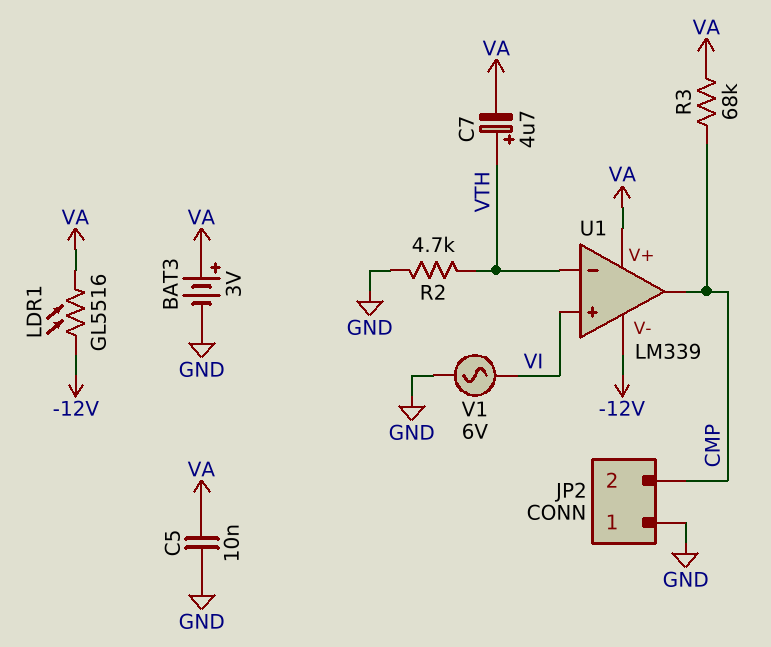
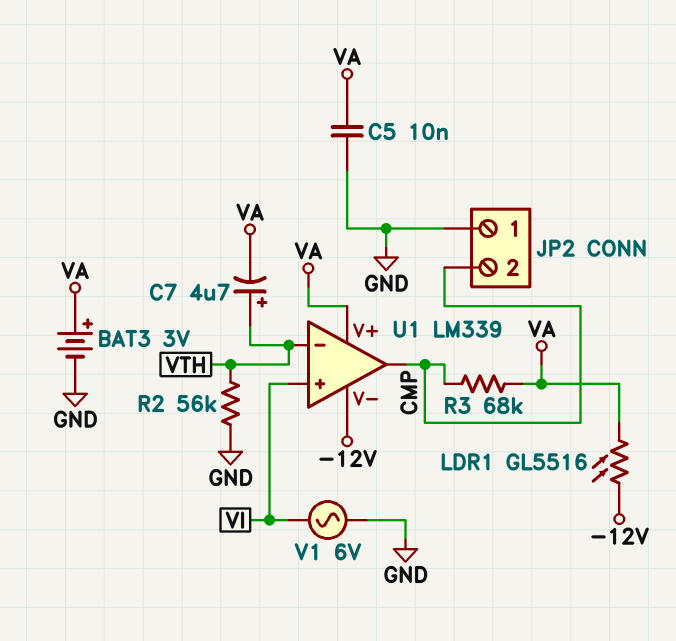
R2: 4.7k (GND, VTH) -> 56k (GND, VTH)

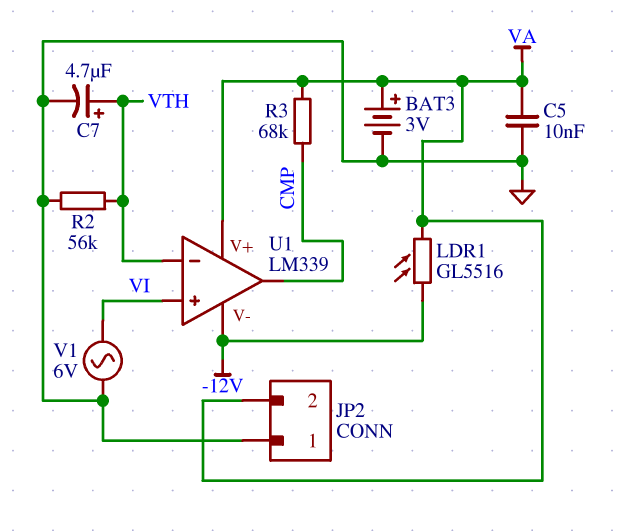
C7: 4.7uF (plus VTH, minus VA) -> 4.7uF (plus VTH, minus GND)
JP2 pin 2: CMP -> VA

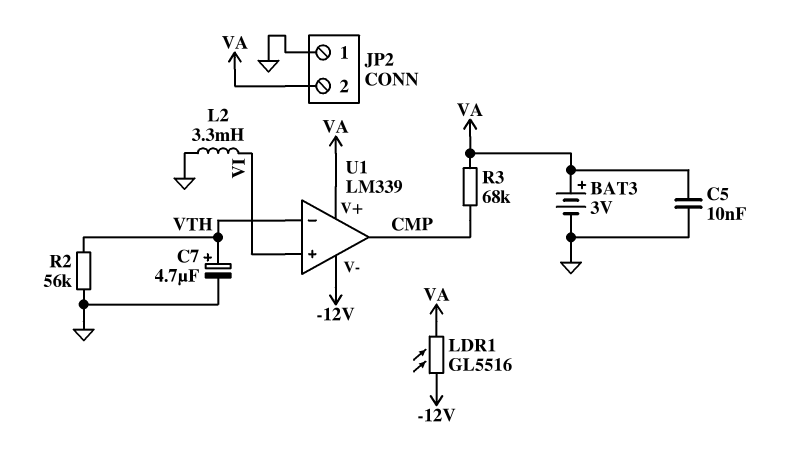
L2: none -> 3.3mH (GND, VI)
V1: AC 6V (GND, VI) -> none

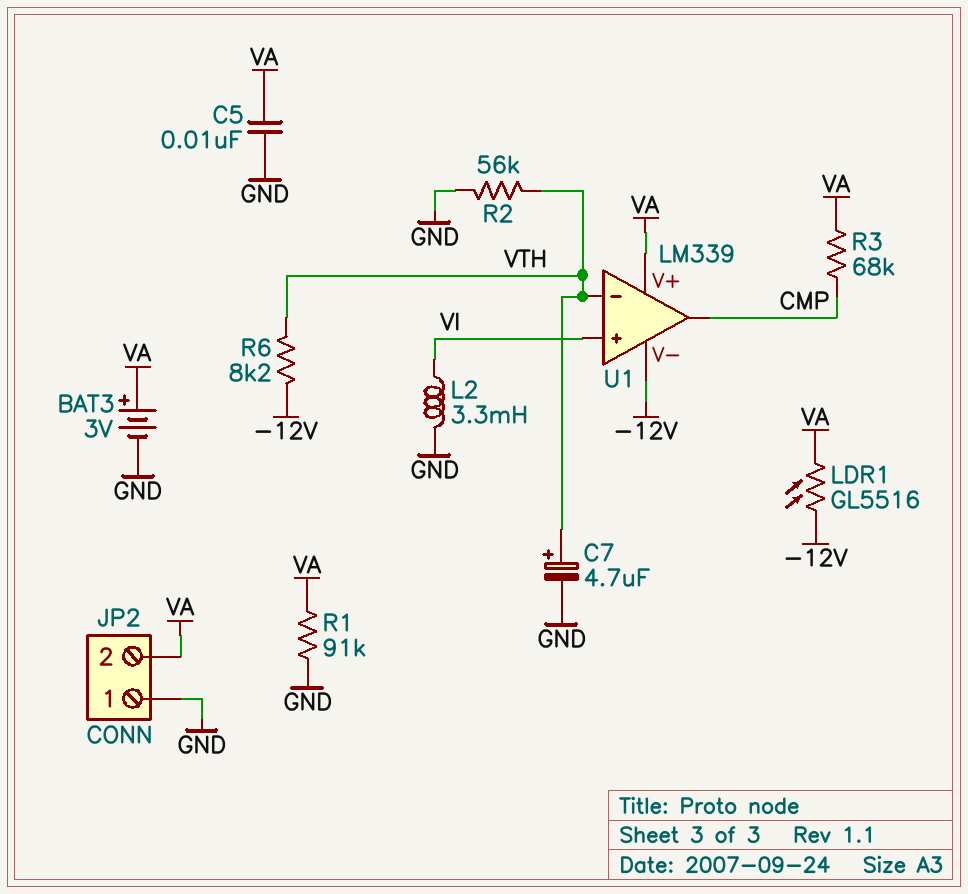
R1: none -> 91k (GND, VA)
R6: none -> 8.2k (-12V, VTH)

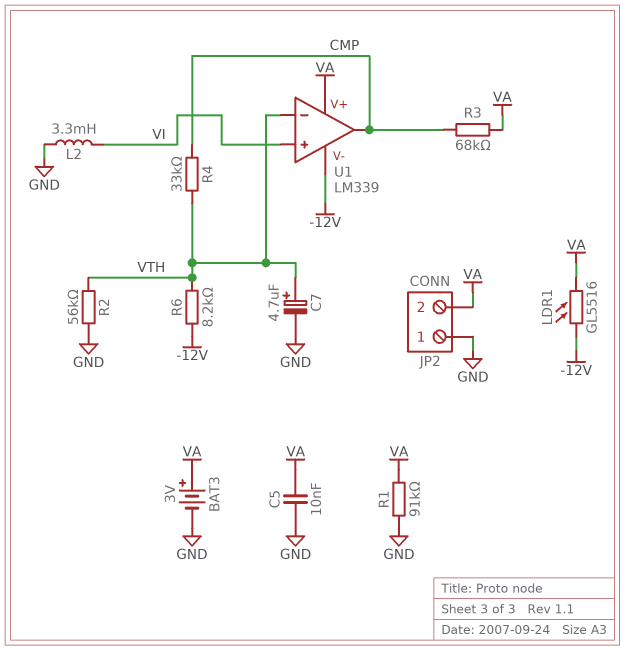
R4: none -> 33k (CMP, VTH)

